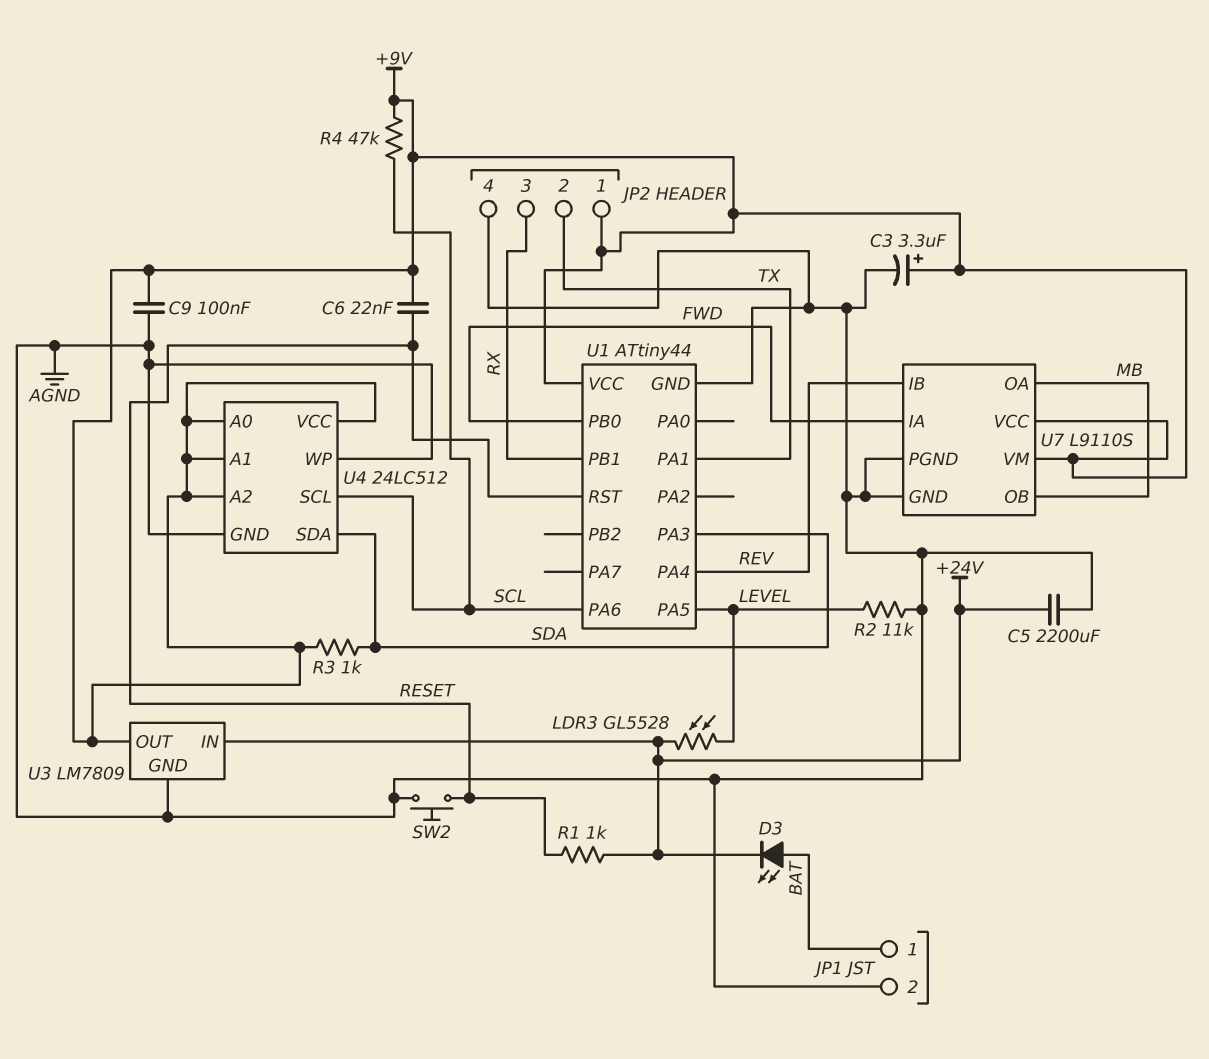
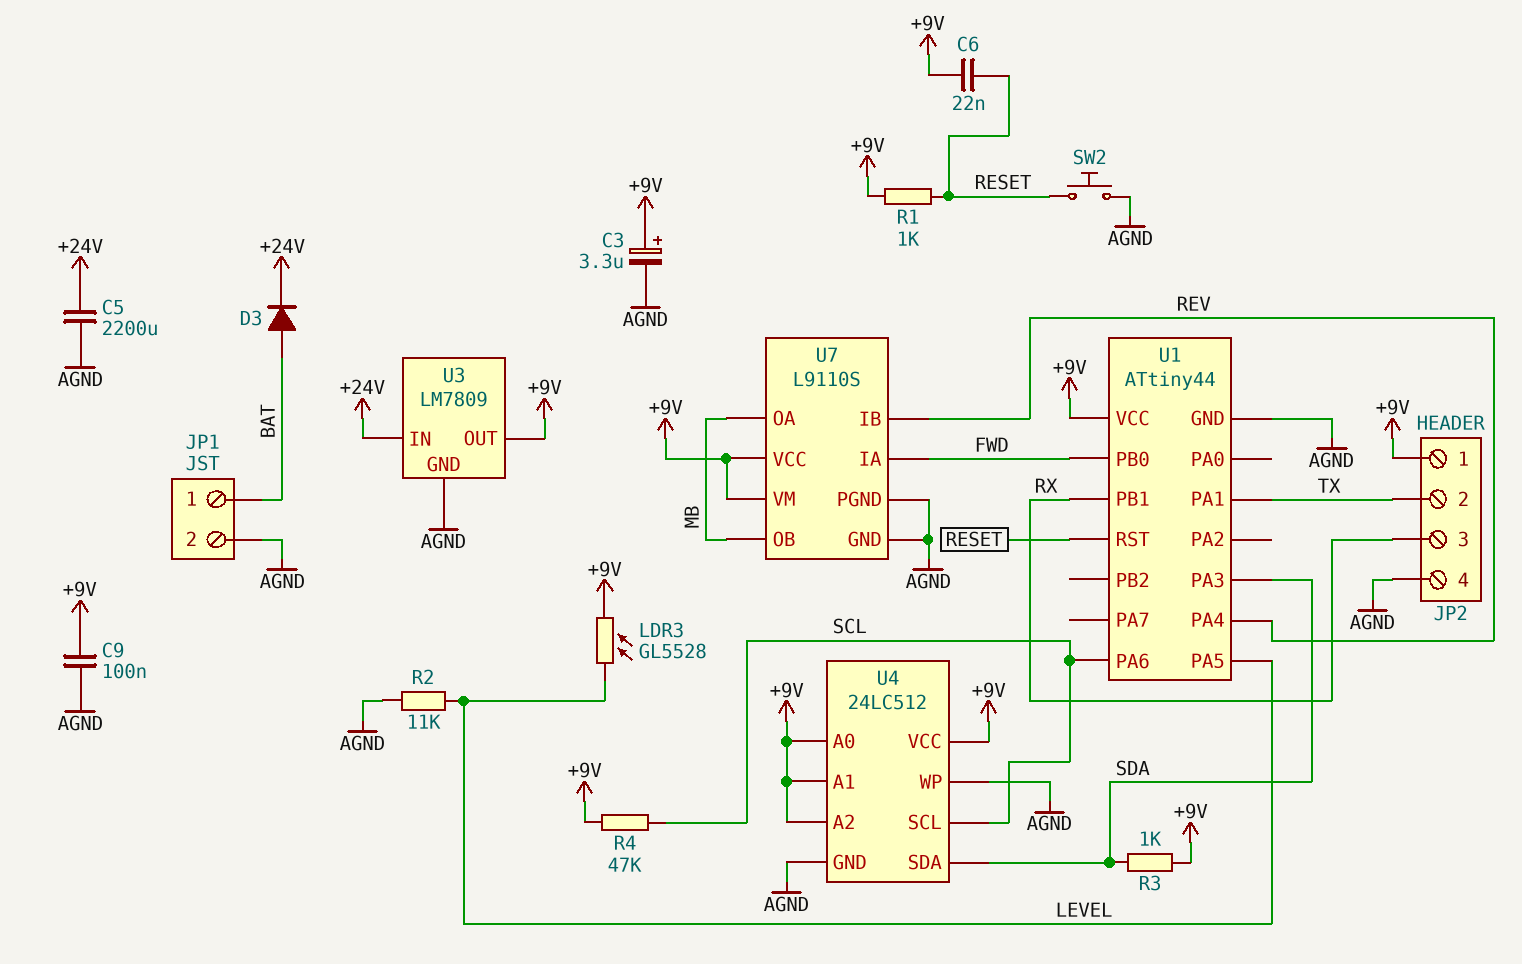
D3: LED (A BAT, K +24V) -> diode (A BAT, K +24V)
LDR3: GL5528 (+24V, LEVEL) -> GL5528 (+9V, LEVEL)
R1: 1k (+24V, RESET) -> 1k (+9V, RESET)

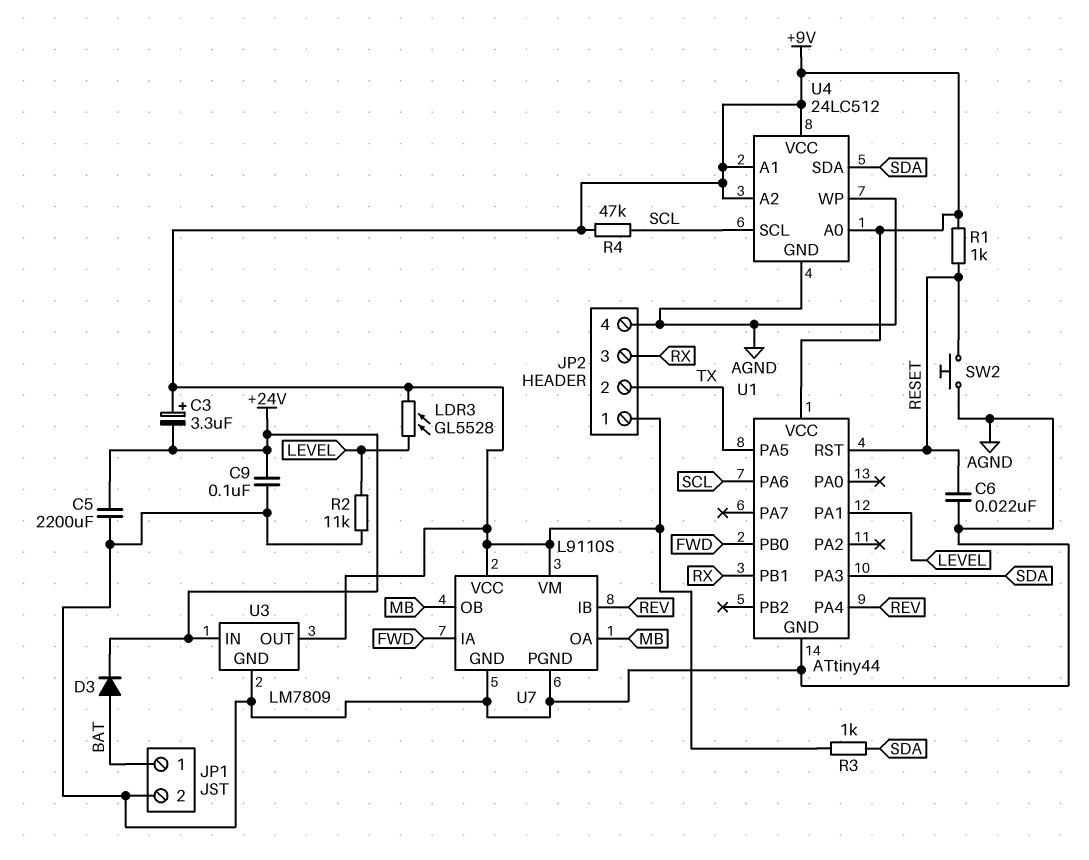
C3: 3.3uF (plus +9V, minus AGND) -> 3.3uF (plus +9V, minus +24V)
C6: 22nF (+9V, RESET) -> 22nF (AGND, RESET)
C9: 100nF (+9V, AGND) -> 100nF (+24V, AGND)
U1 pin PA1: TX -> LEVEL
U1 pin PA5: LEVEL -> TX

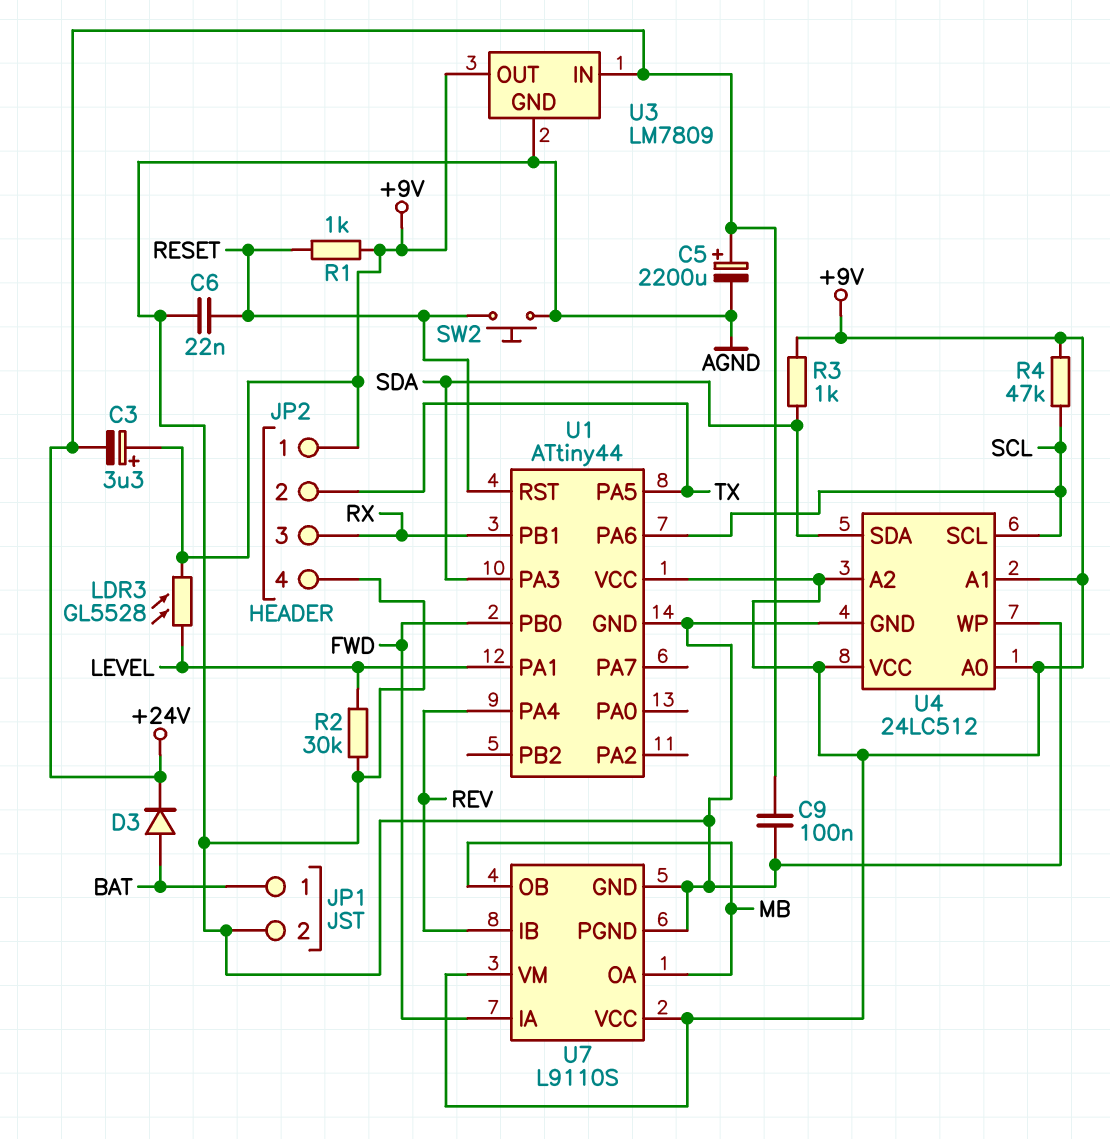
C5: 2200uF (+24V, AGND) -> 2200uF (plus +24V, minus AGND)
R2: 11k (AGND, LEVEL) -> 30k (AGND, LEVEL)

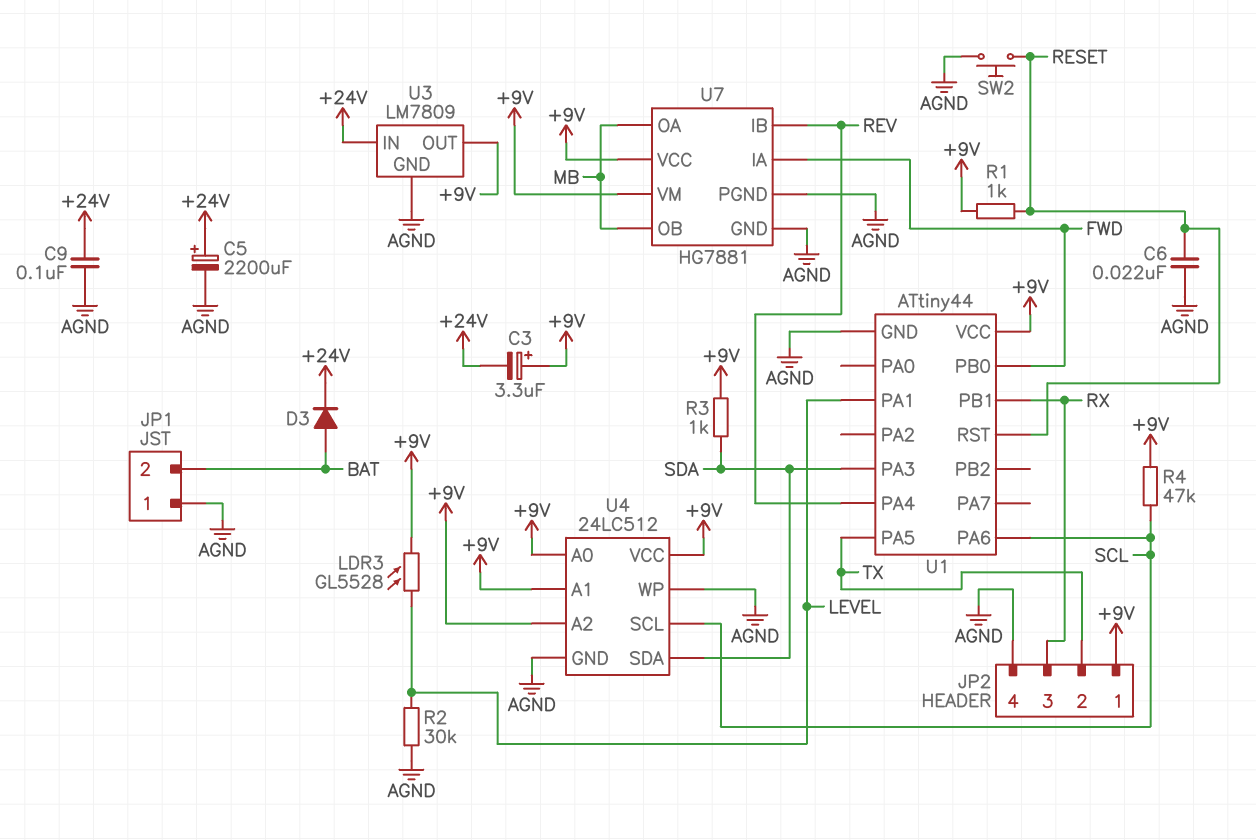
JP1 pin 1: BAT -> AGND
JP1 pin 2: AGND -> BAT
U7: L9110S -> HG7881

